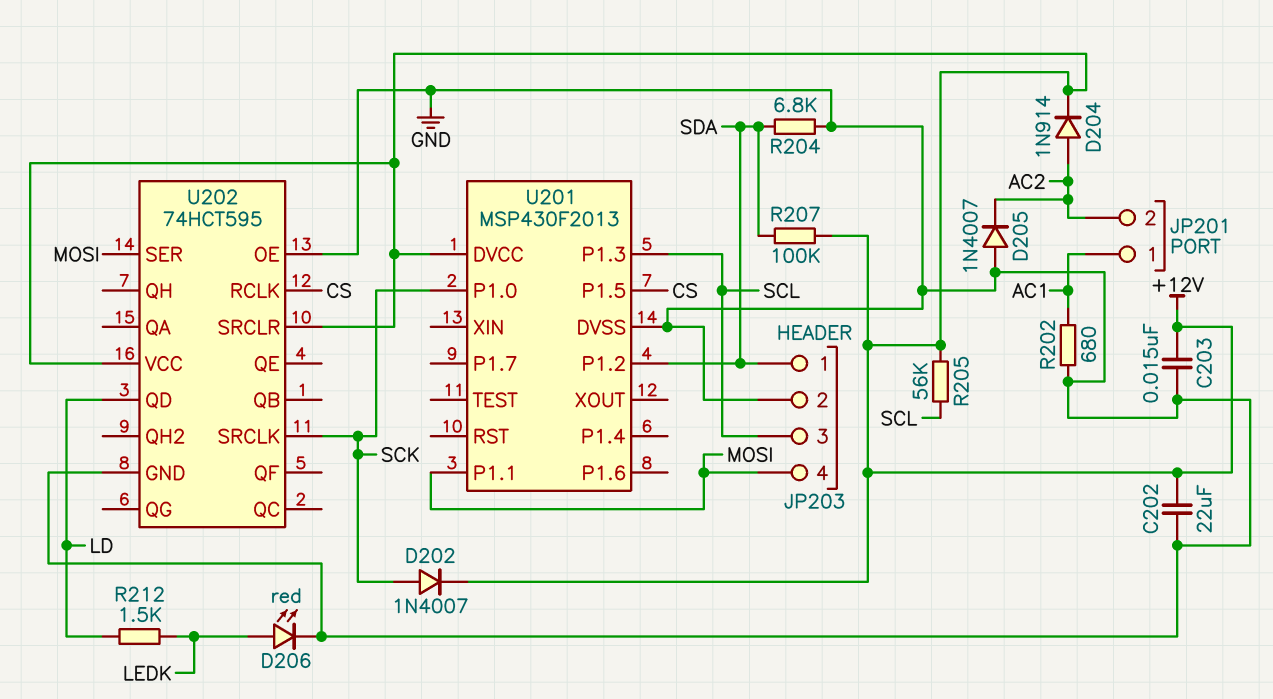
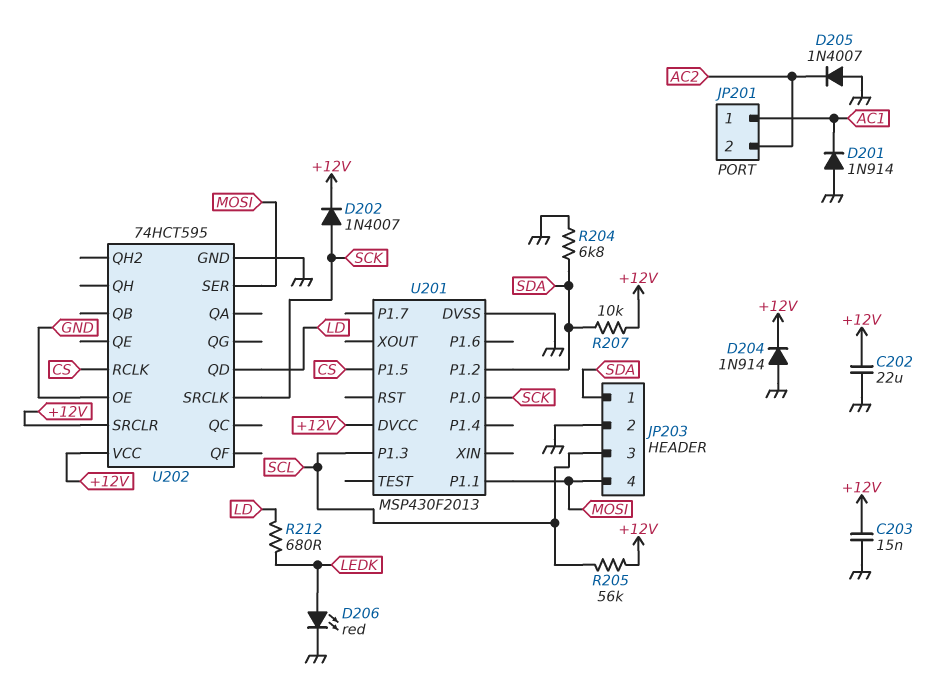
D201: none -> diode 1N914 (A GND, K AC1)
D204: diode 1N914 (A AC2, K +12V) -> diode 1N914 (A GND, K +12V)
R202: 680 (AC1, GND) -> none
R207: 100k (+12V, SDA) -> 10k (+12V, SDA)
R212: 1.5k (LD, LEDK) -> 680 (LD, LEDK)

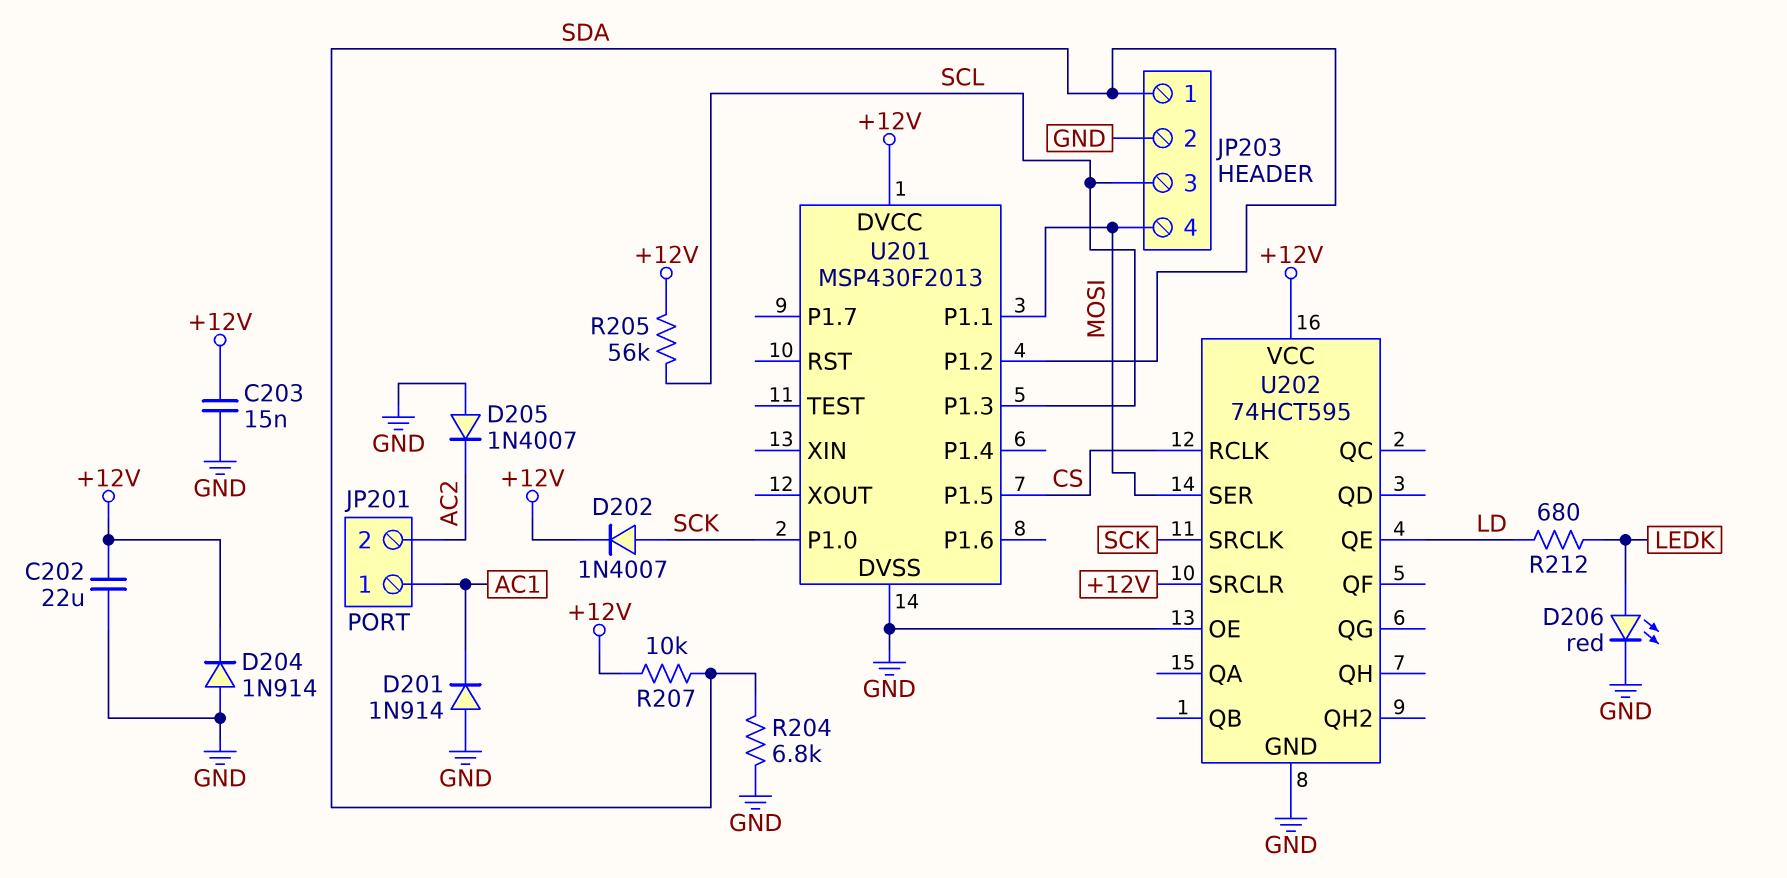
U202 pin QD: LD -> none
U202 pin QE: none -> LD

